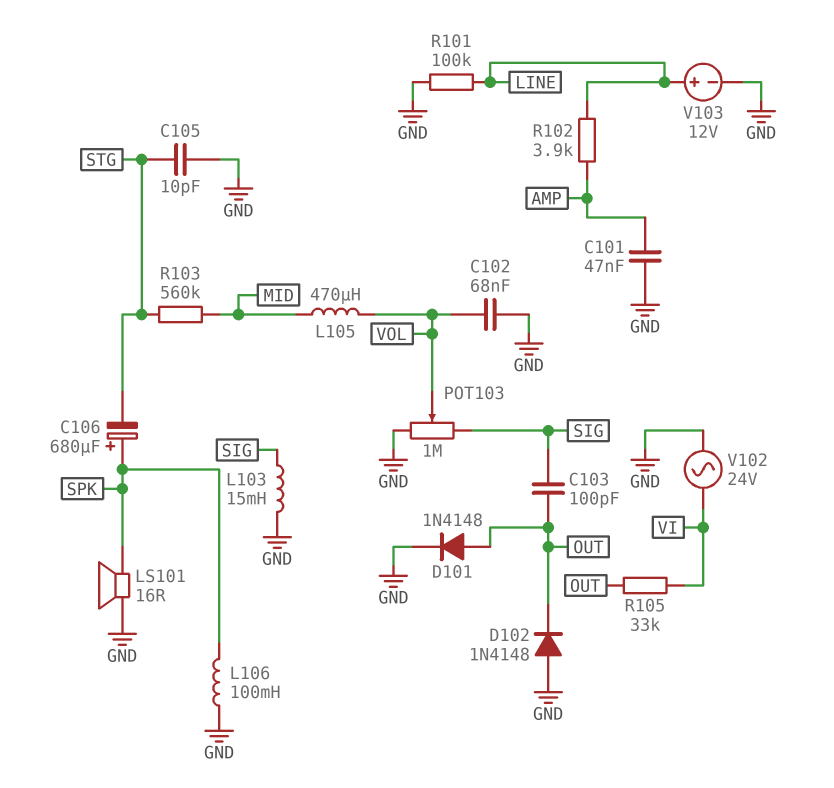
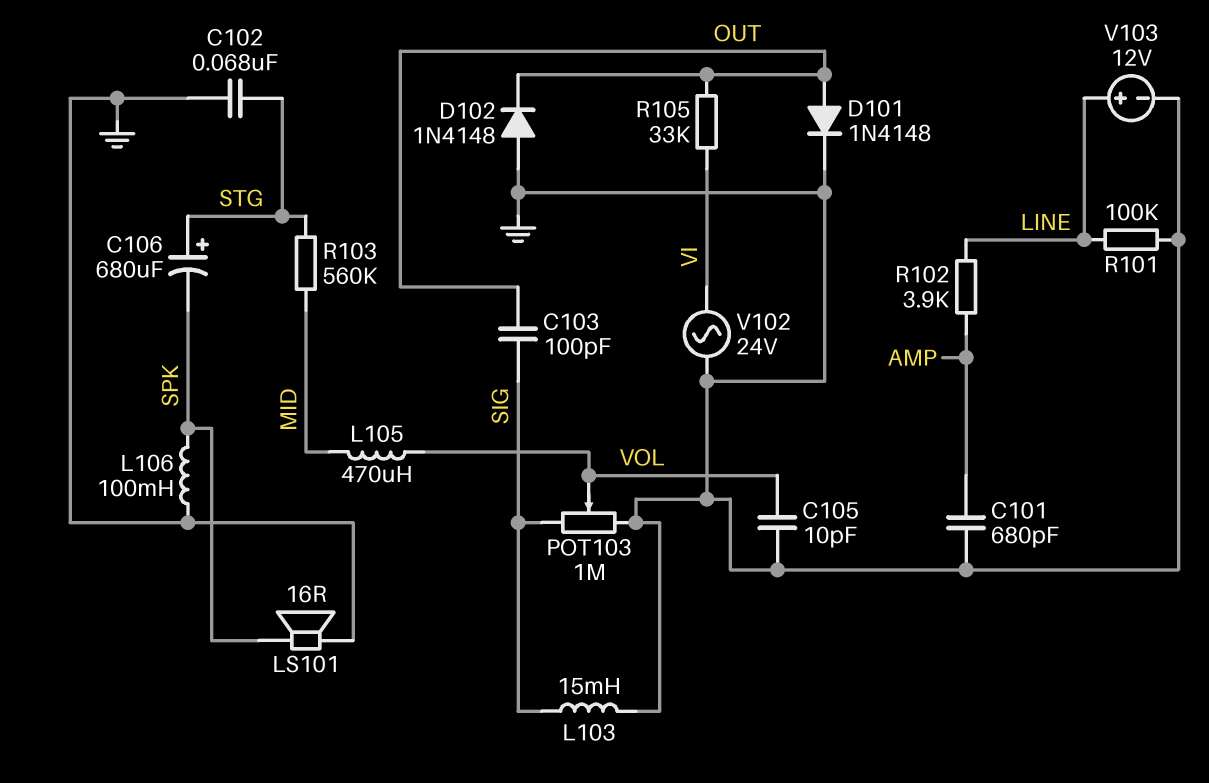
C101: 47nF (AMP, GND) -> 680pF (AMP, GND)
C102: 68nF (GND, VOL) -> 68nF (GND, STG)
C105: 10pF (GND, STG) -> 10pF (GND, VOL)
C106: 680uF (plus SPK, minus STG) -> 680uF (plus STG, minus SPK)

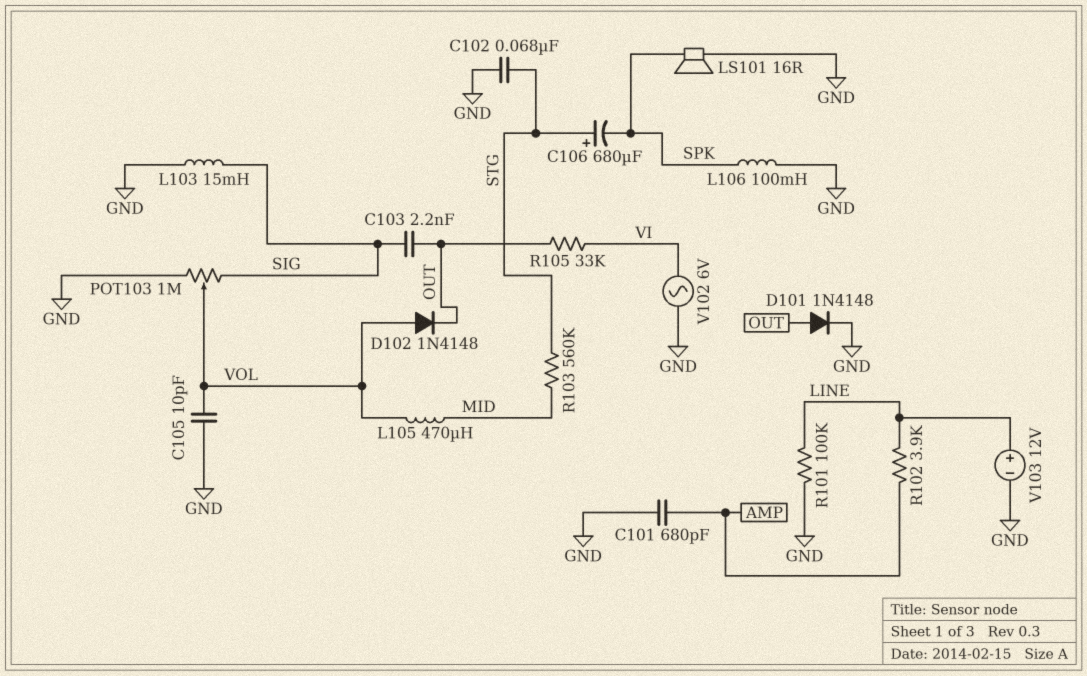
C103: 100pF (OUT, SIG) -> 2.2nF (OUT, SIG)
D102: diode 1N4148 (A GND, K OUT) -> diode 1N4148 (A VOL, K OUT)
V102: AC 24V (GND, VI) -> AC 6V (GND, VI)

